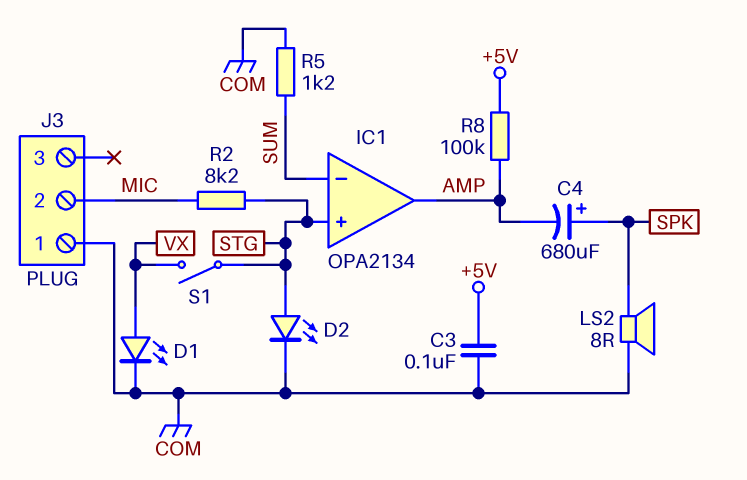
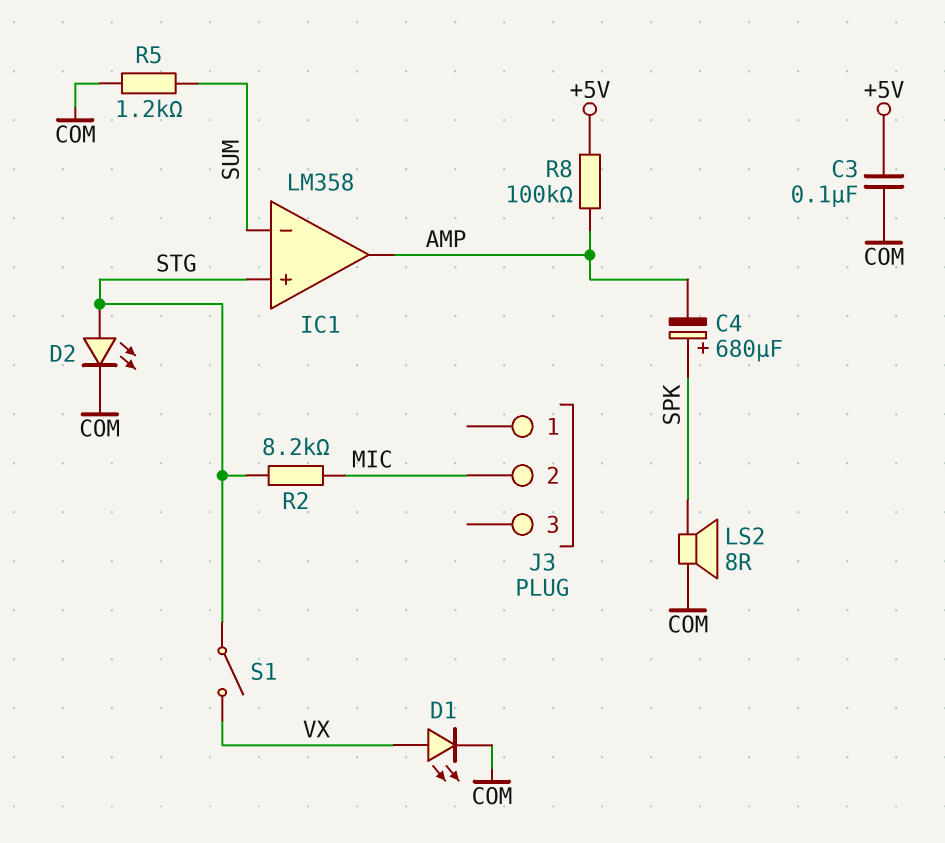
IC1: OPA2134 -> LM358
J3 pin 1: COM -> none

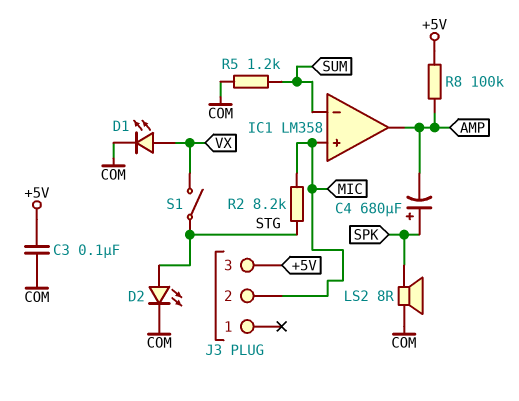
IC1 pin in+: STG -> MIC
J3 pin 3: none -> +5V

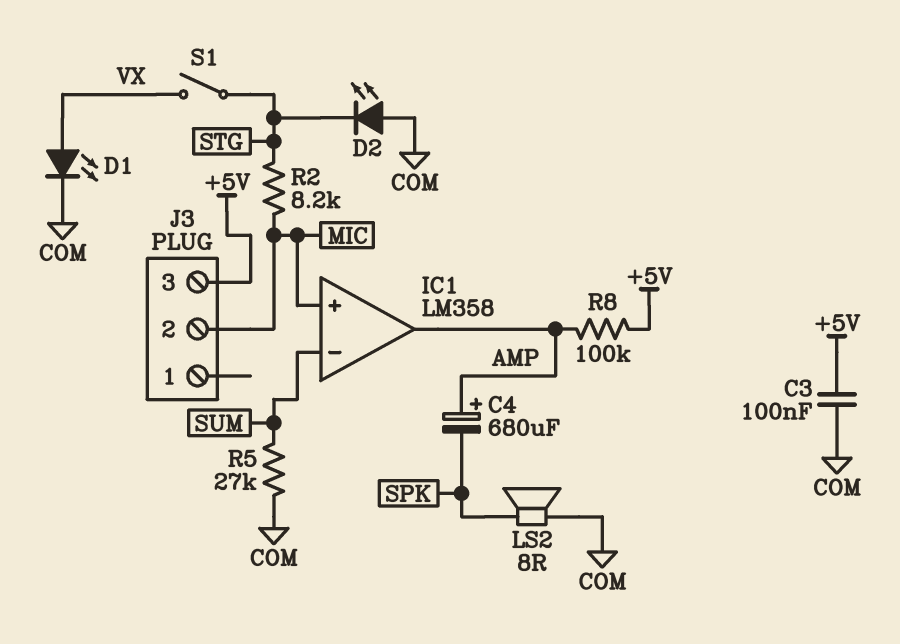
C4: 680uF (plus SPK, minus AMP) -> 680uF (plus AMP, minus SPK)
D2: LED (A STG, K COM) -> LED (A COM, K STG)
R5: 1.2k (COM, SUM) -> 27k (COM, SUM)

